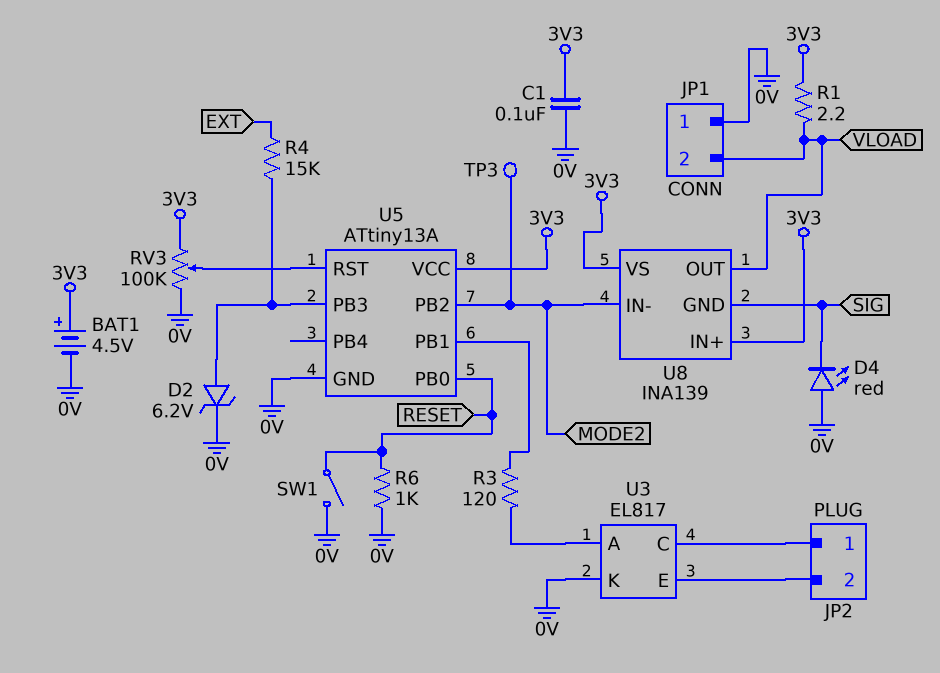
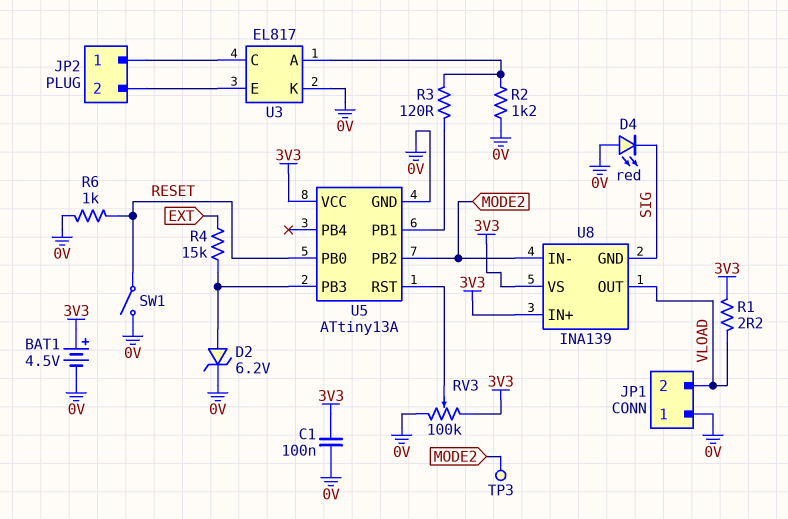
R2: none -> 1.2k (0V, U3/A)

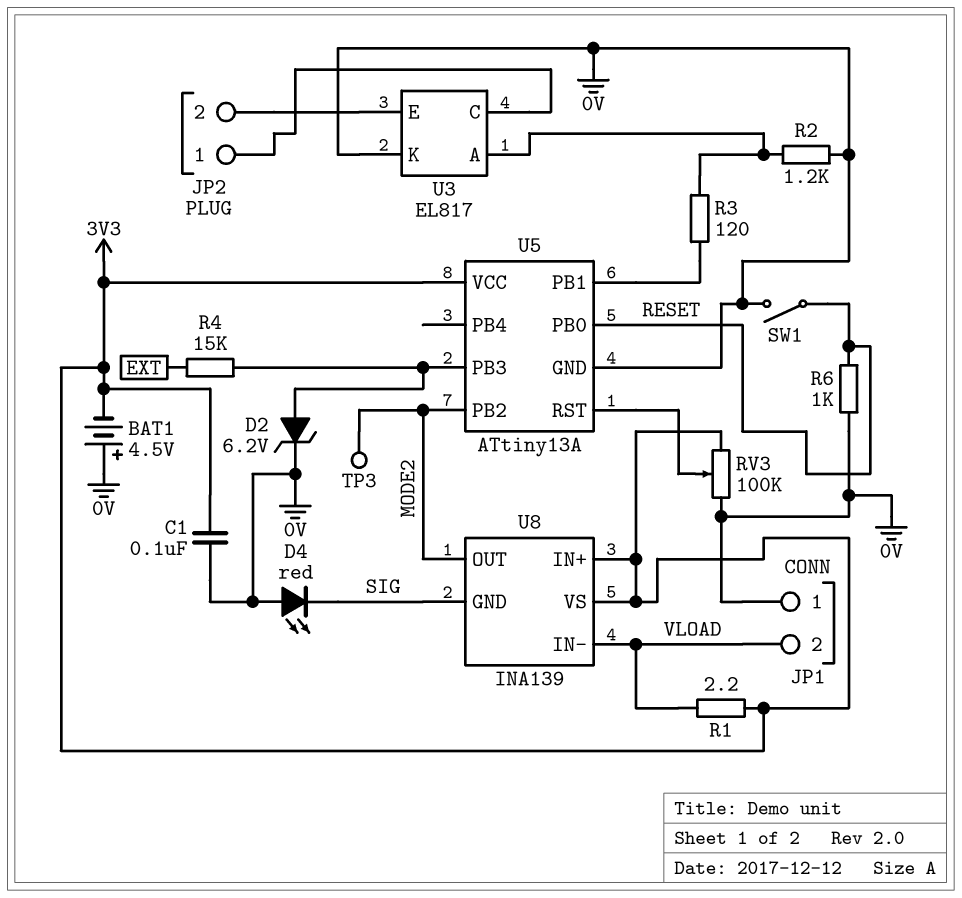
BAT1: 4.5V (plus 3V3, minus 0V) -> 4.5V (plus 0V, minus 3V3)
U8 pin IN-: MODE2 -> VLOAD
U8 pin OUT: VLOAD -> MODE2

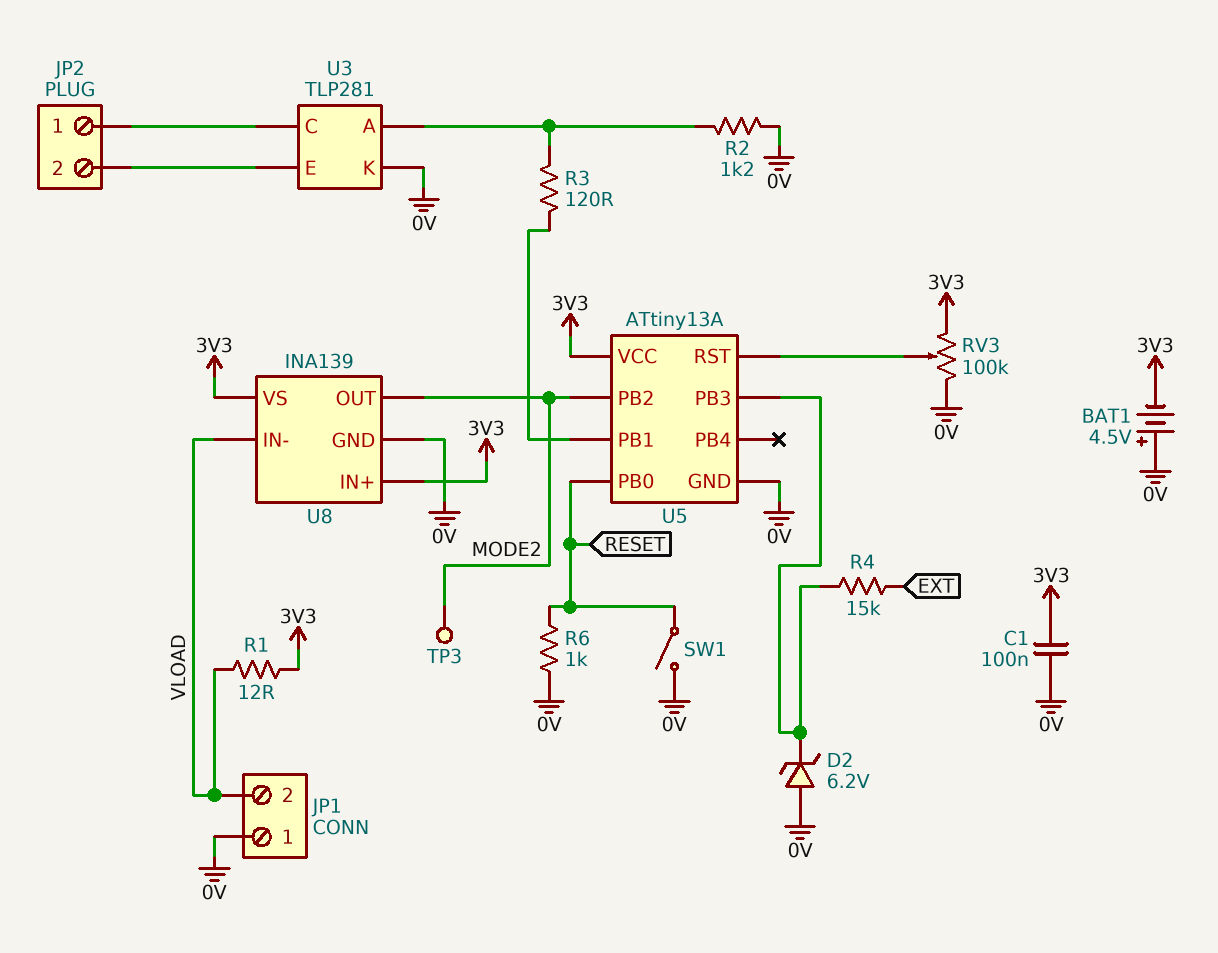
D2: zener 6.2V (A U5/PB3, K 0V) -> zener 6.2V (A 0V, K U5/PB3)
D4: LED red (A 0V, K SIG) -> none
R1: 2.2 (3V3, VLOAD) -> 12 (3V3, VLOAD)
U3: EL817 -> TLP281
U8 pin GND: SIG -> 0V

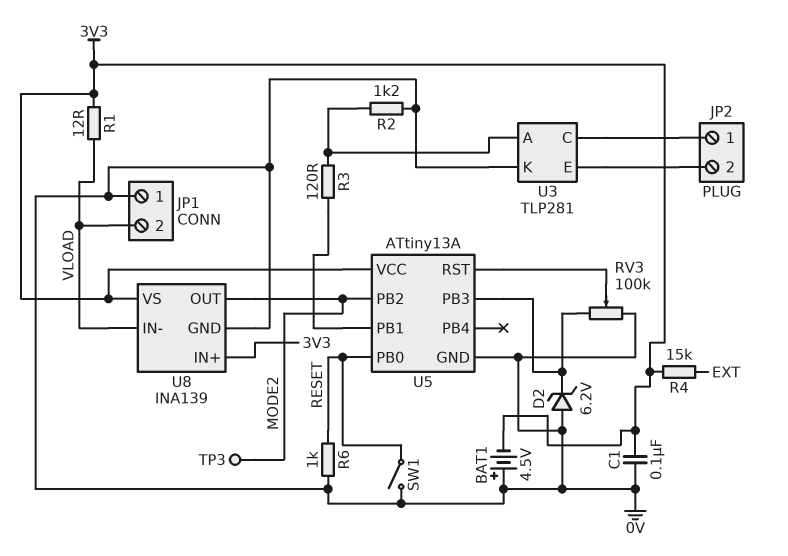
R4: 15k (EXT, U5/PB3) -> 15k (3V3, EXT)
RV3: 100k (0V, 3V3, wiper U5/RST) -> 100k (0V, U5/PB3, wiper U5/RST)

